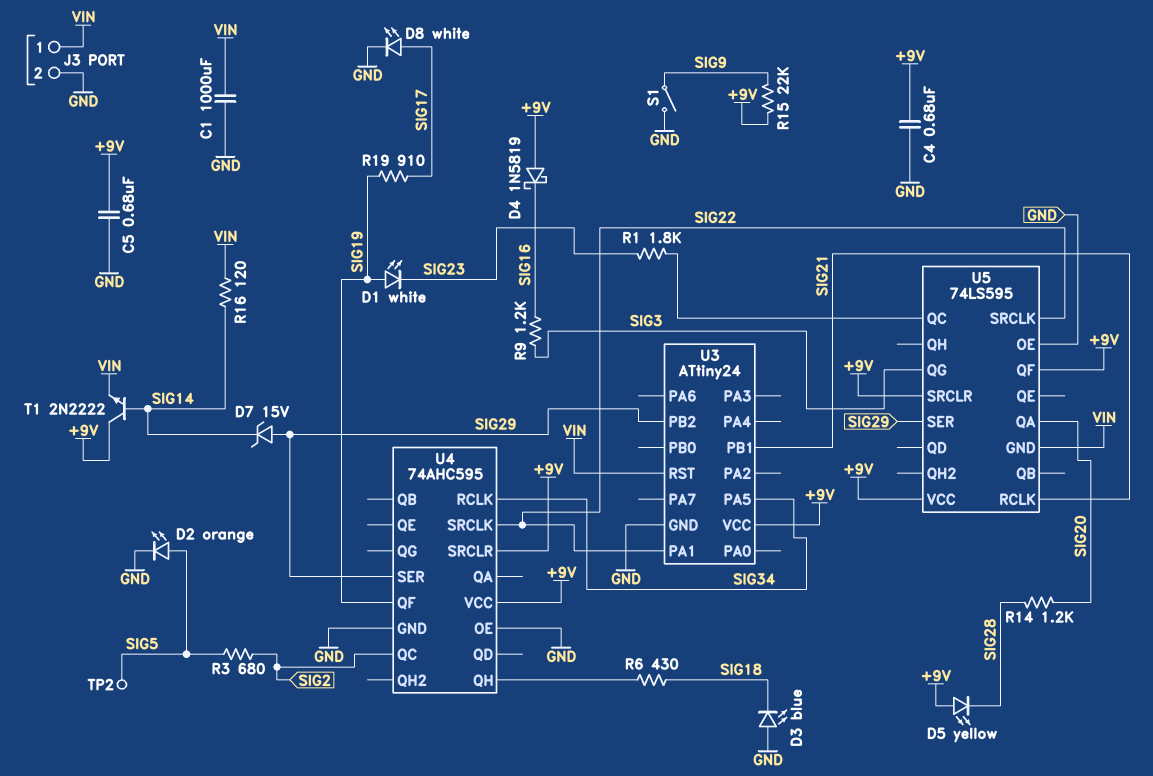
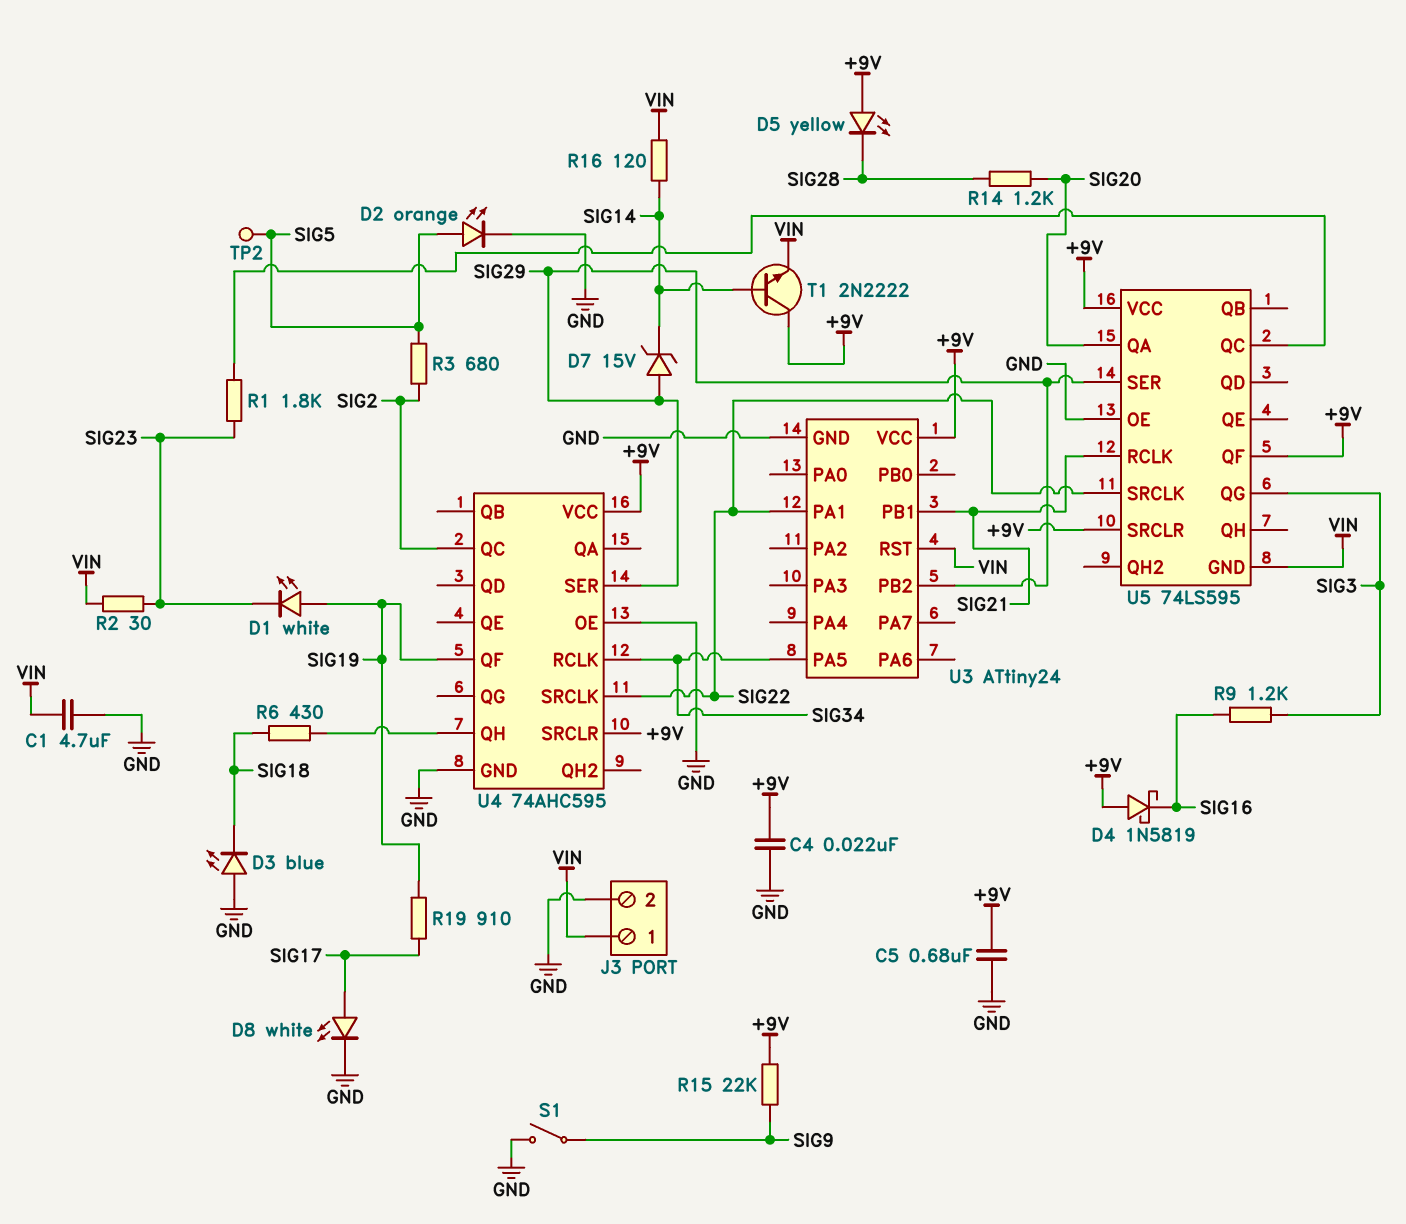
C1: 1000uF (GND, VIN) -> 4.7uF (GND, VIN)
C4: 680nF (+9V, GND) -> 22nF (+9V, GND)
R2: none -> 30 (SIG23, VIN)

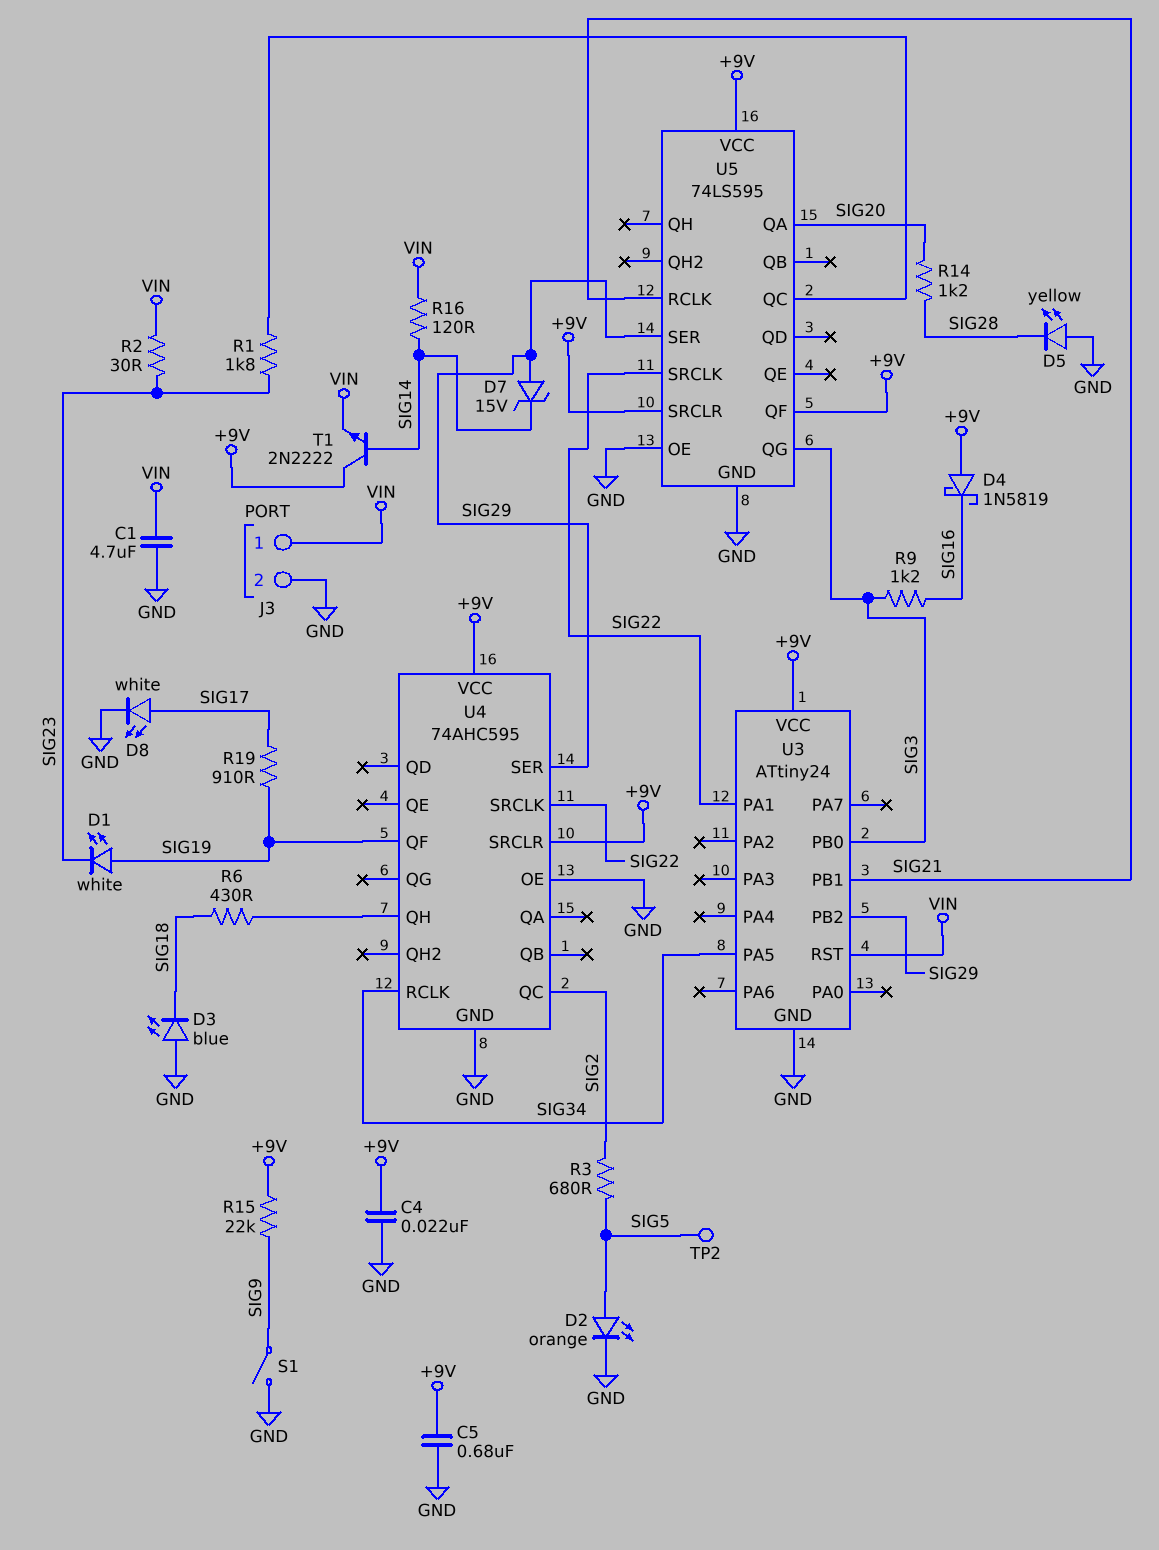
D5: LED yellow (A +9V, K SIG28) -> LED yellow (A GND, K SIG28)
U3 pin PB0: none -> SIG3
U5 pin GND: VIN -> GND

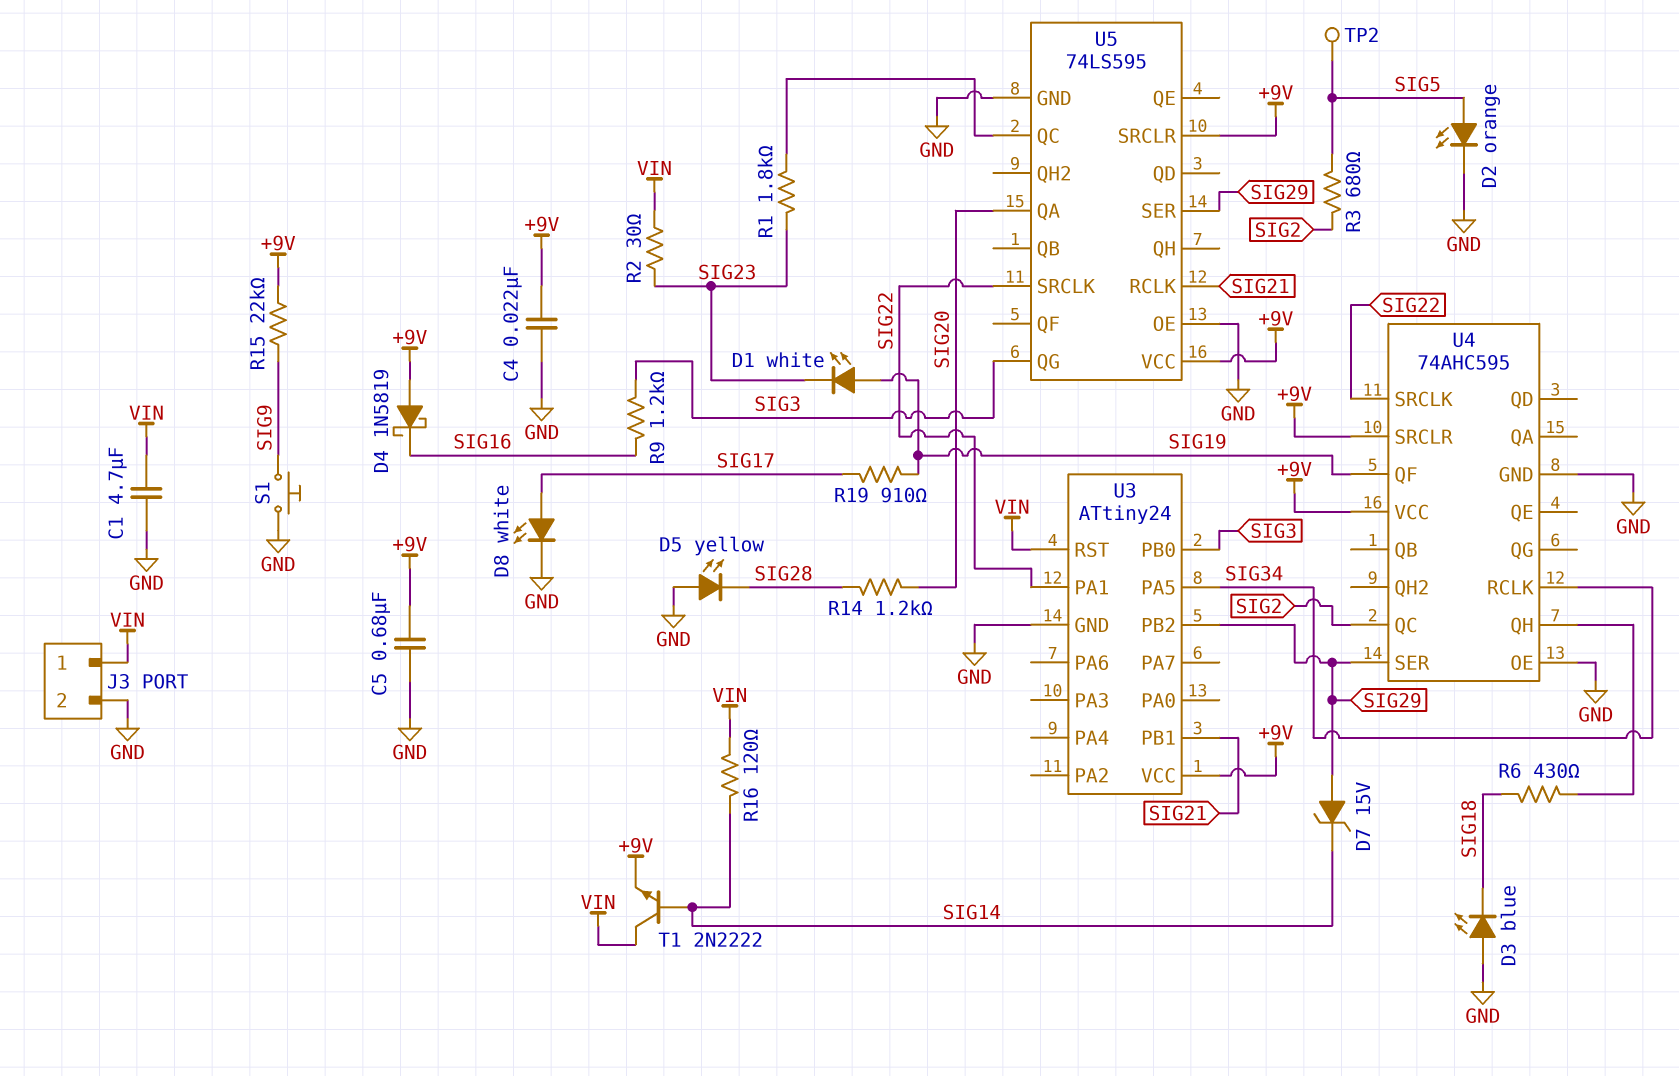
S1: switch (GND, SIG9) -> button (GND, SIG9)
T1: NPN 2N2222 (B SIG14, C +9V, E VIN) -> NPN 2N2222 (B SIG14, C VIN, E +9V)
U5 pin QF: +9V -> none

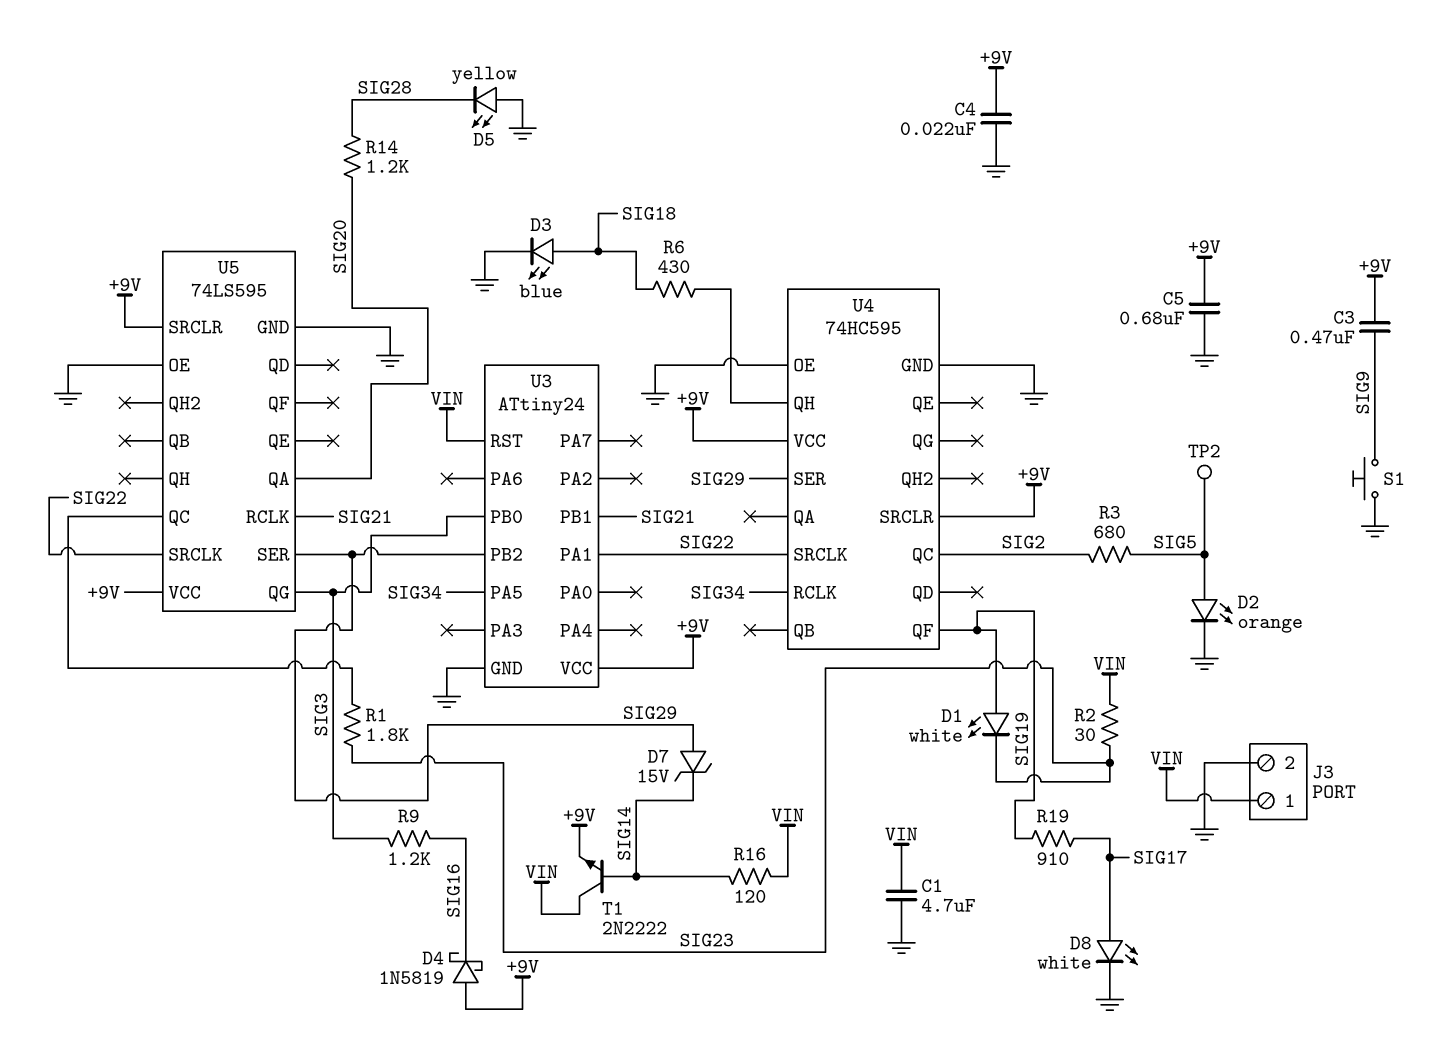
C3: none -> 470nF (+9V, SIG9)
D3: LED blue (A GND, K SIG18) -> LED blue (A SIG18, K GND)
R15: 22k (+9V, SIG9) -> none
U4: 74AHC595 -> 74HC595

